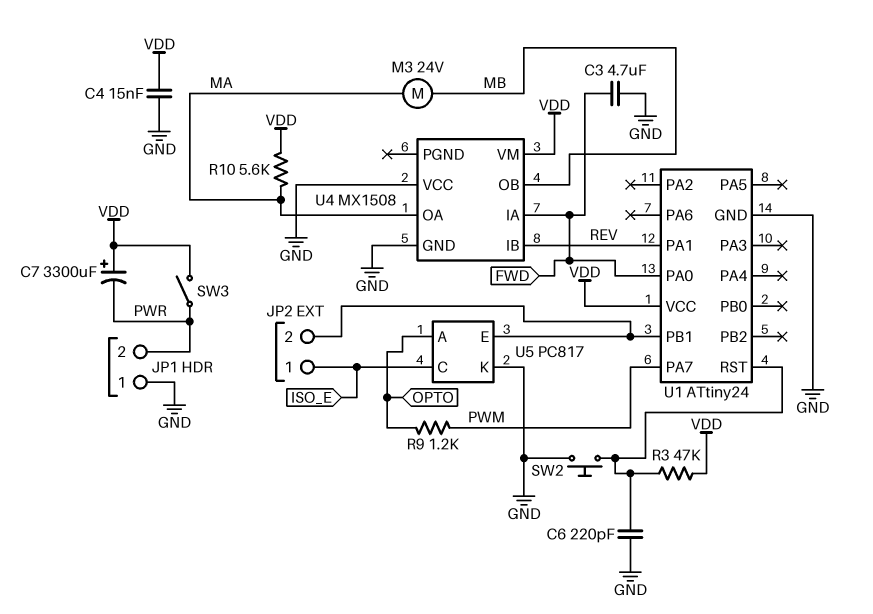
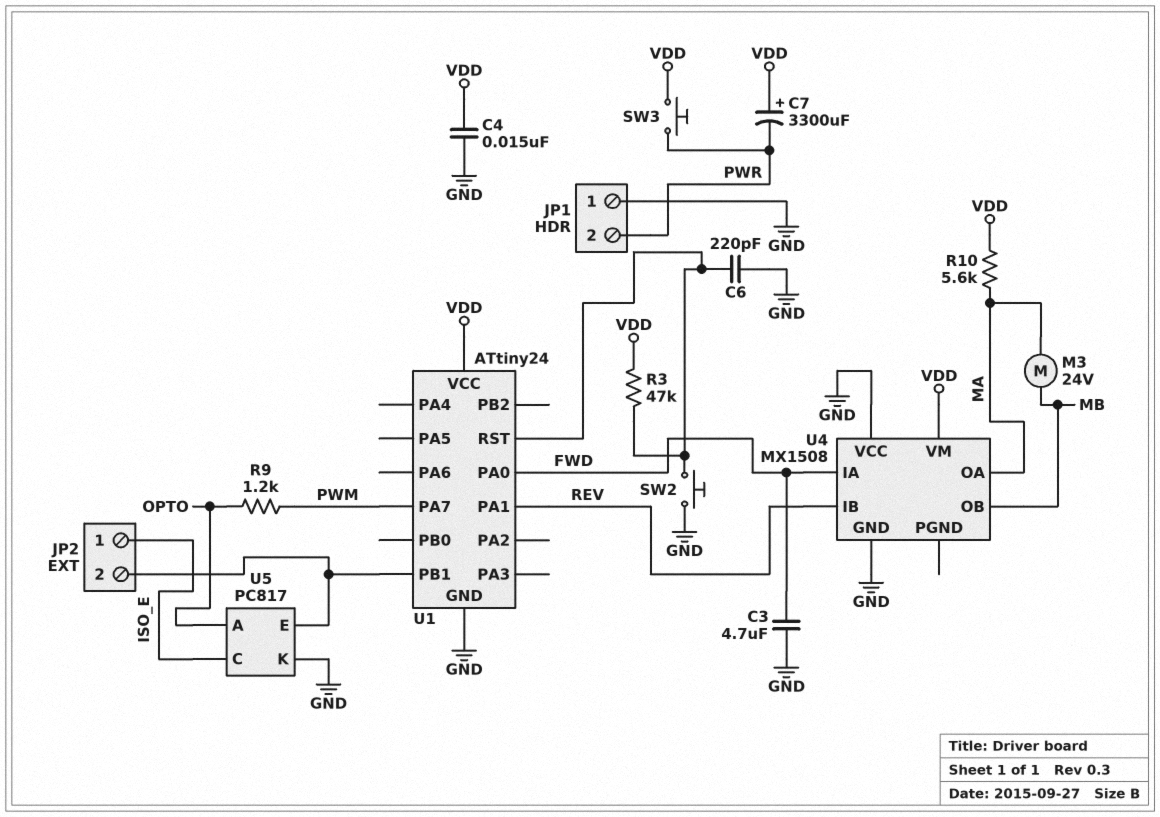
SW3: switch (PWR, VDD) -> button (PWR, VDD)

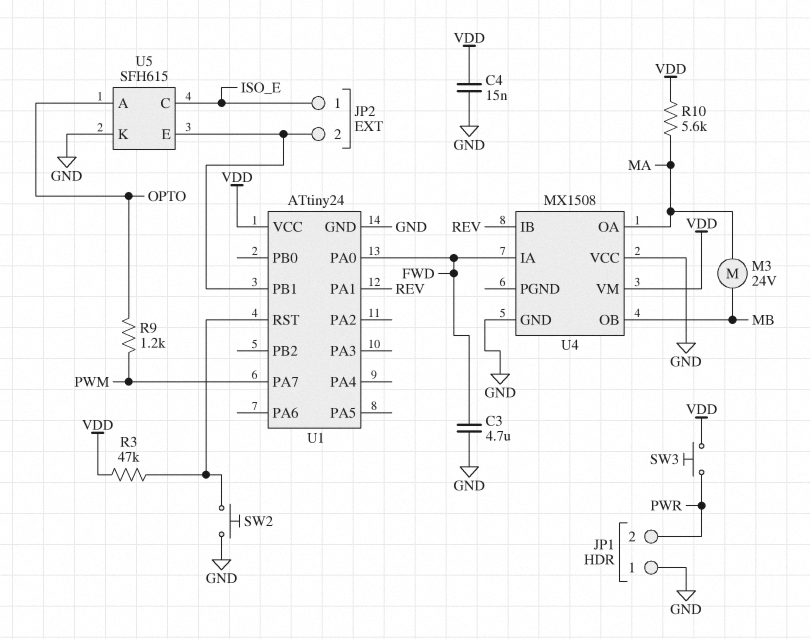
C6: 220pF (GND, U1/RST) -> none
C7: 3300uF (plus VDD, minus PWR) -> none
U5: PC817 -> SFH615

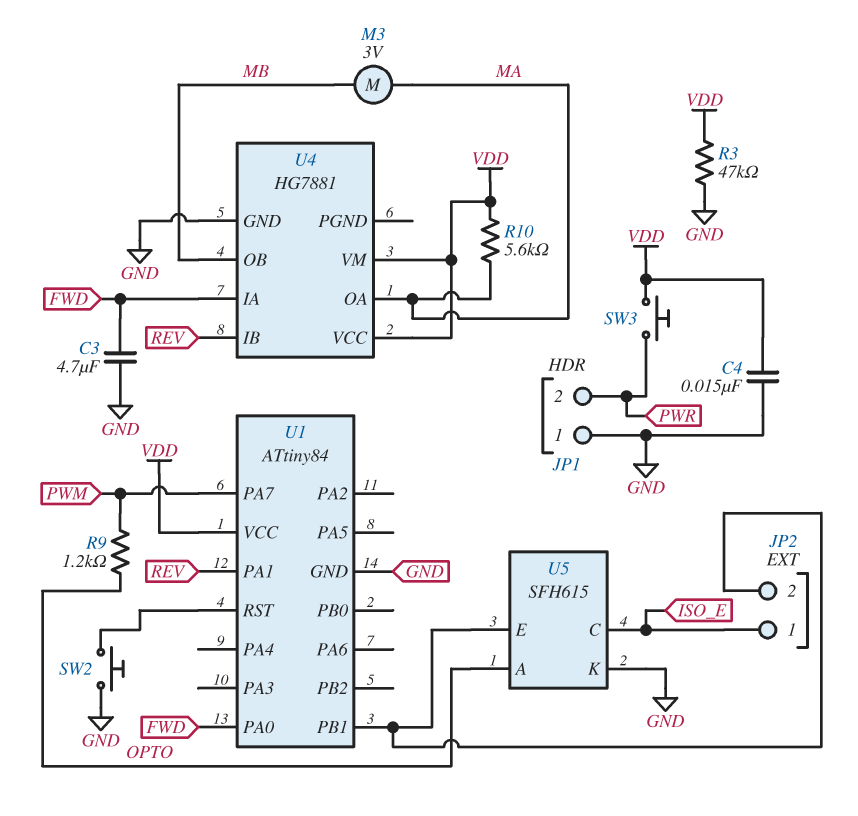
M3: motor 24V (MA, MB) -> motor 3V (MA, MB)
R3: 47k (U1/RST, VDD) -> 47k (GND, VDD)
U1: ATtiny24 -> ATtiny84
U4: MX1508 -> HG7881
U4 pin VCC: GND -> VDD

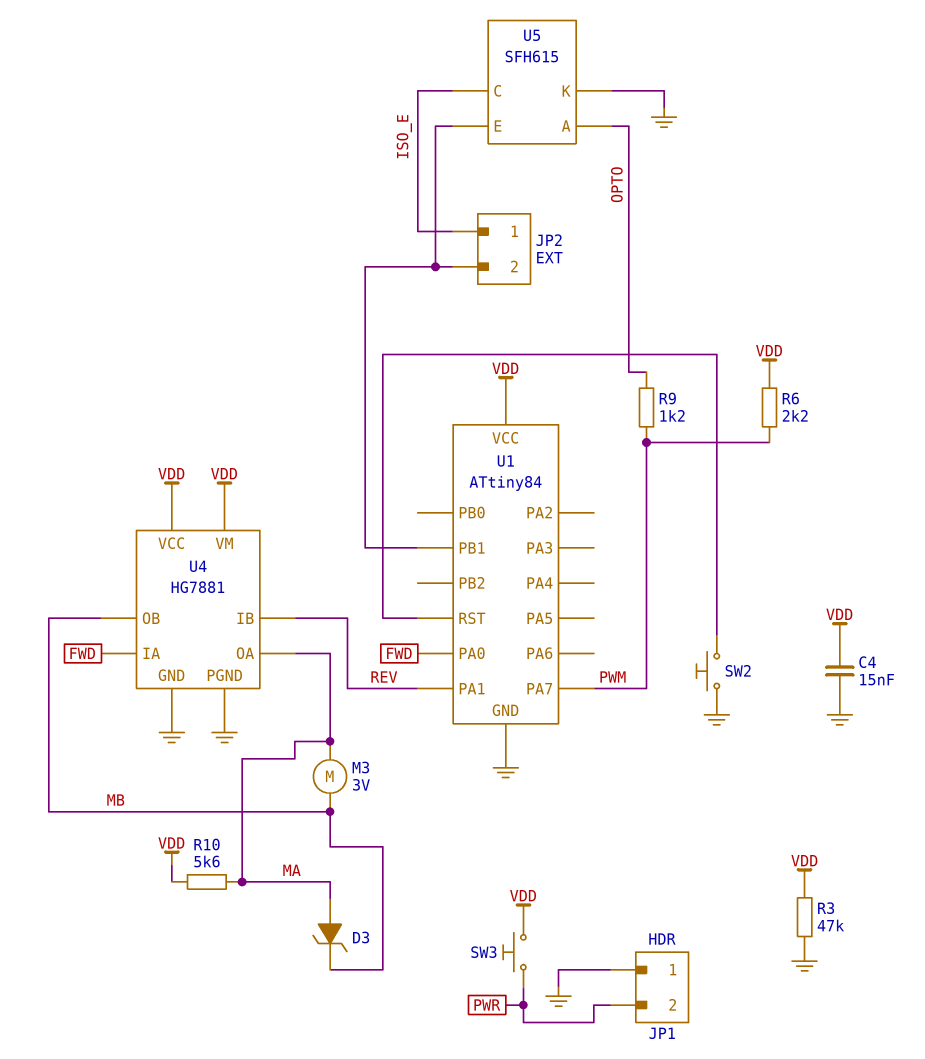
C3: 4.7uF (FWD, GND) -> none
D3: none -> zener (A MA, K MB)
R6: none -> 2.2k (PWM, VDD)
U4 pin PGND: none -> GND

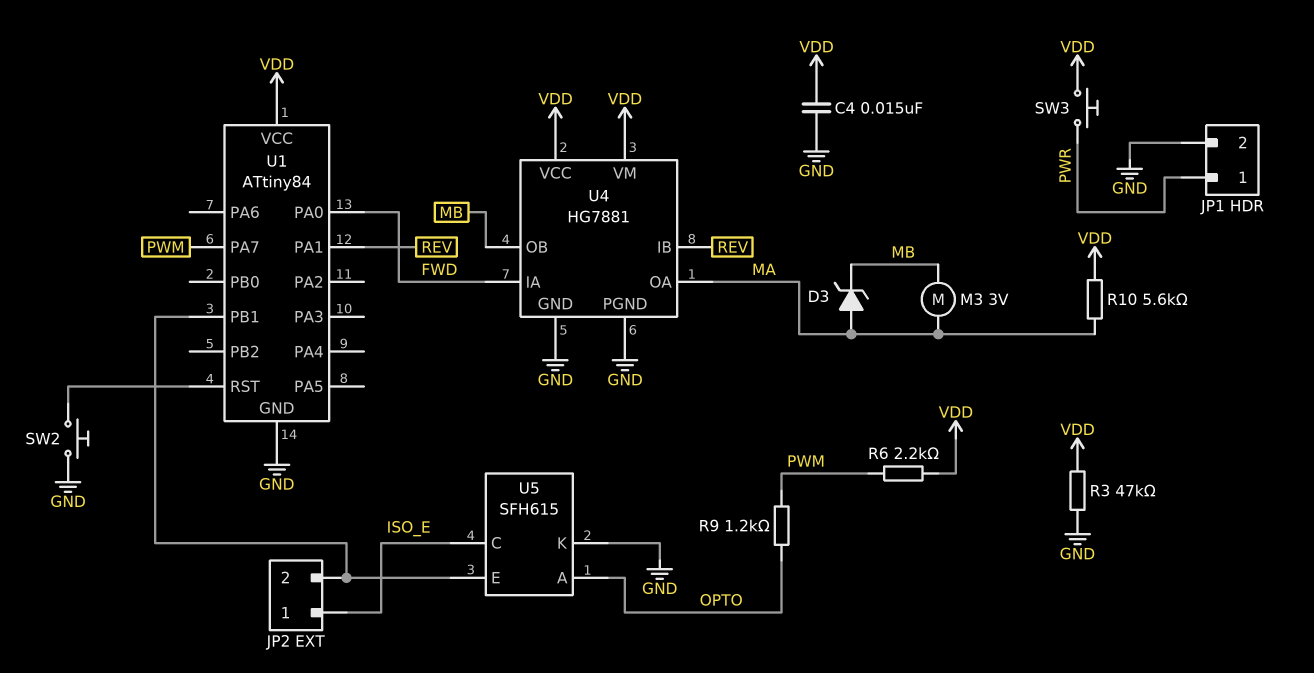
JP1 pin 1: GND -> PWR
JP1 pin 2: PWR -> GND

